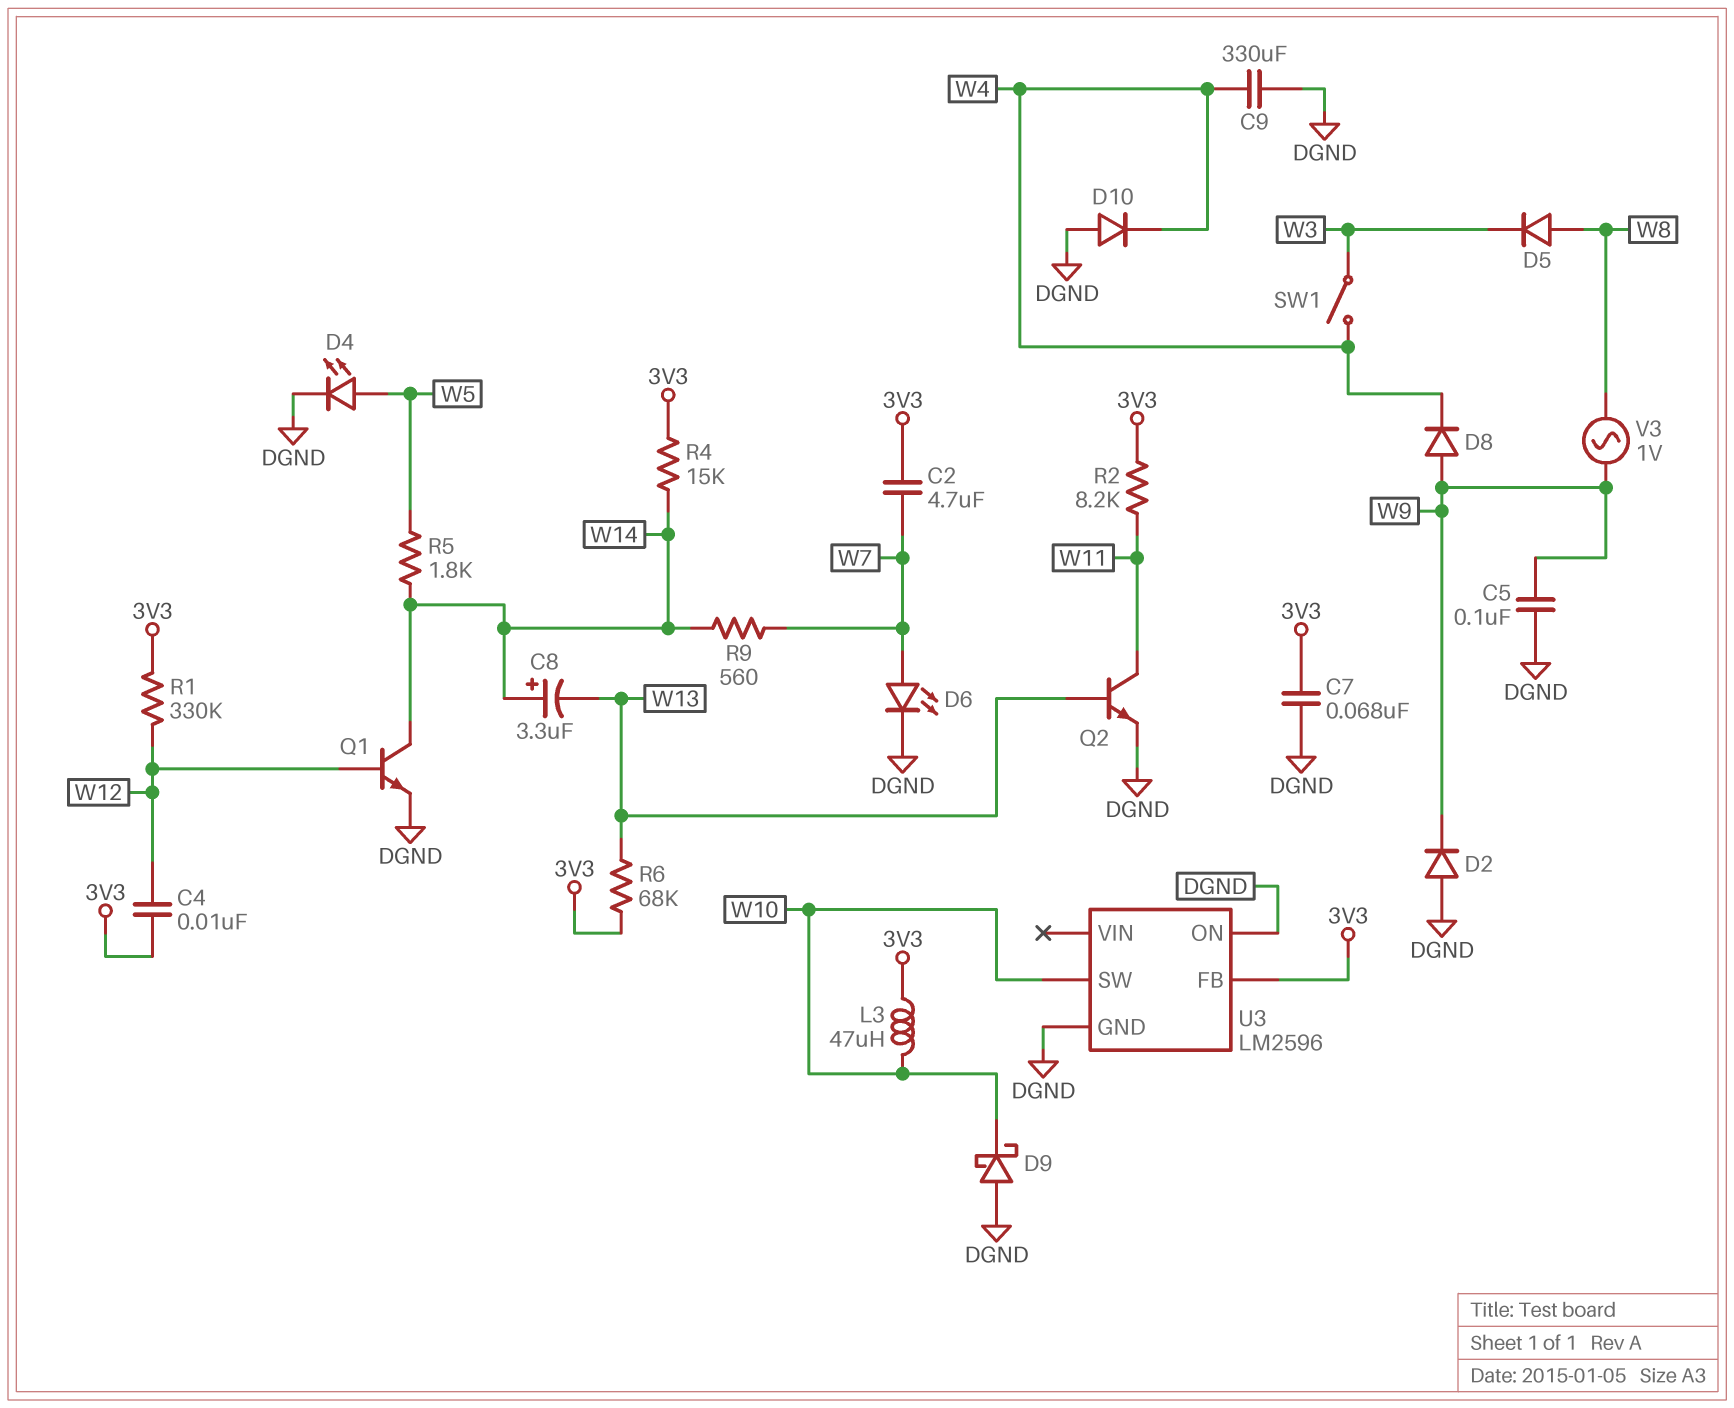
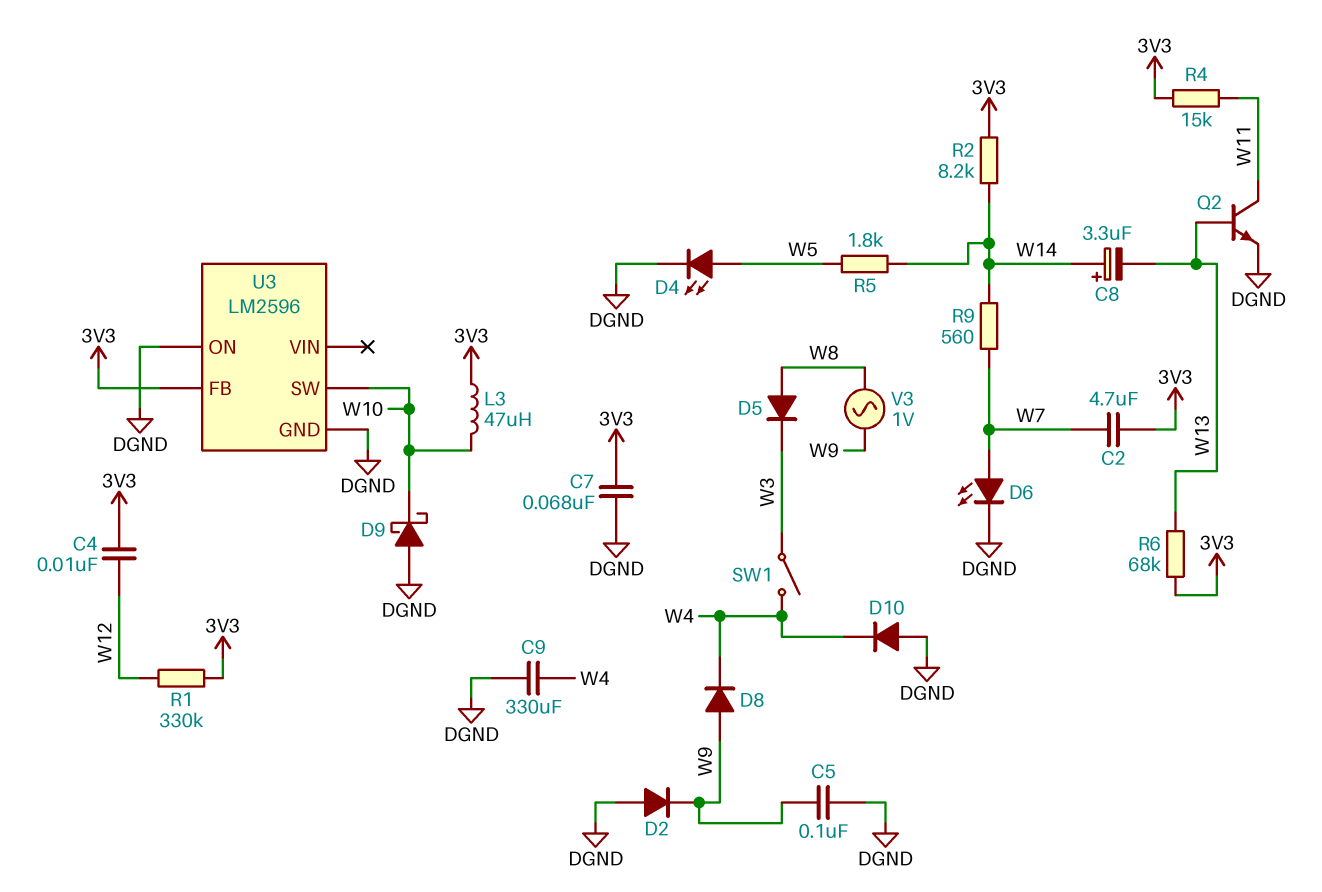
Q1: NPN (B W12, C W14, E DGND) -> none
R2: 8.2k (3V3, W11) -> 8.2k (3V3, W14)
R4: 15k (3V3, W14) -> 15k (3V3, W11)

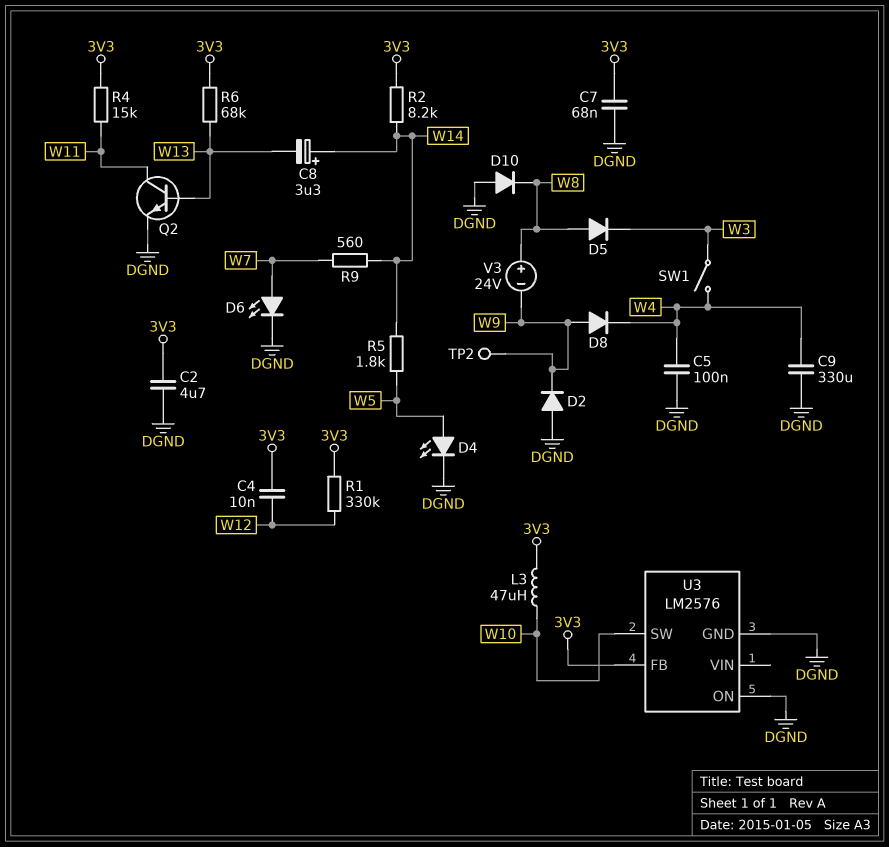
C2: 4.7uF (3V3, W7) -> 4.7uF (3V3, DGND)
C5: 100nF (DGND, W9) -> 100nF (DGND, W4)
D9: schottky (A DGND, K W10) -> none
D10: diode (A DGND, K W4) -> diode (A DGND, K W8)
TP2: none -> test point (W9)
U3: LM2596 -> LM2576
V3: AC 1V (W8, W9) -> 24V (plus W8, minus W9)

